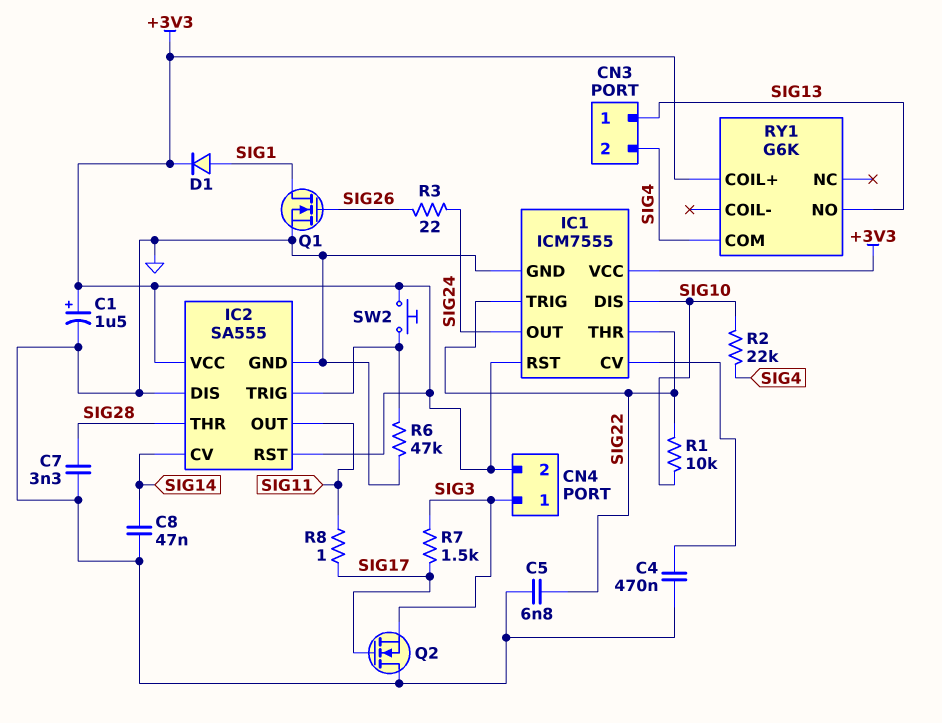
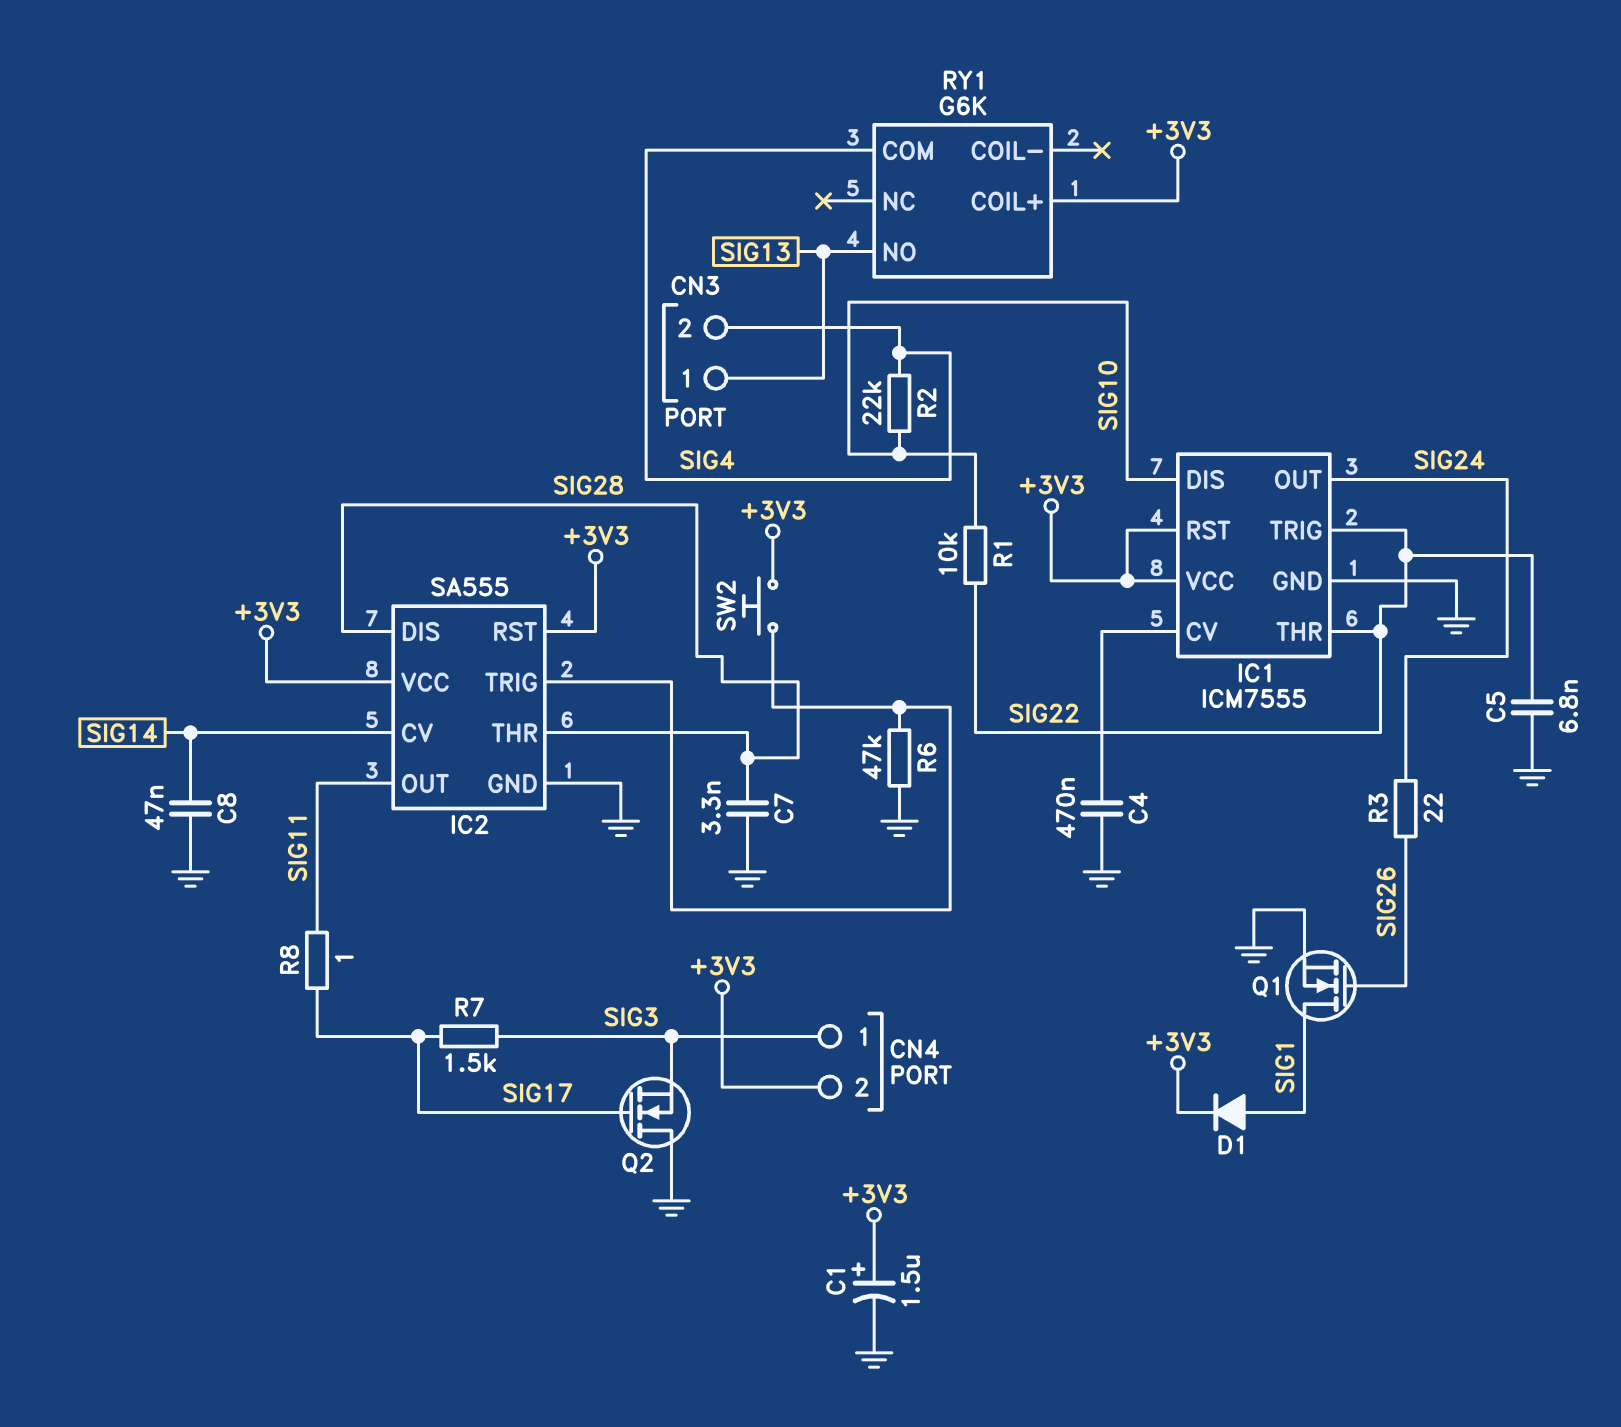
IC2 pin DIS: GND -> SIG28

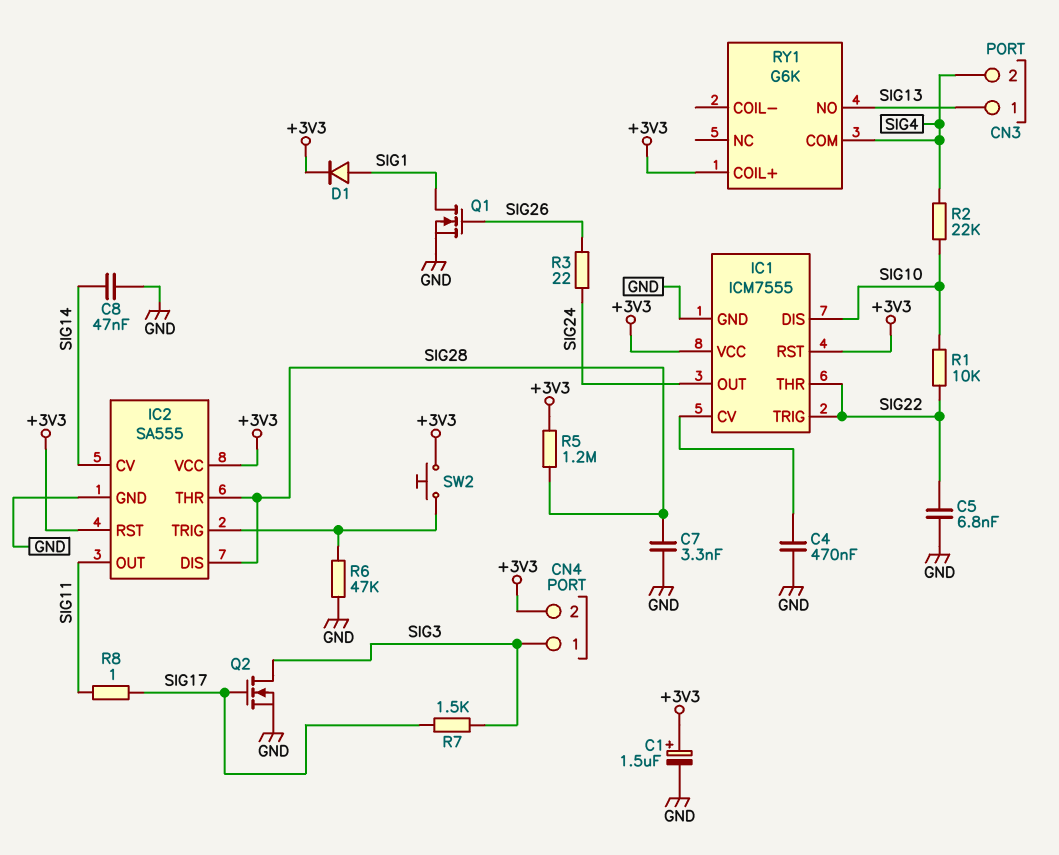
Q2: NMOS (G SIG17, D GND, S SIG3) -> NMOS (G SIG17, D SIG3, S GND)
R5: none -> 1.2M (+3V3, SIG28)

